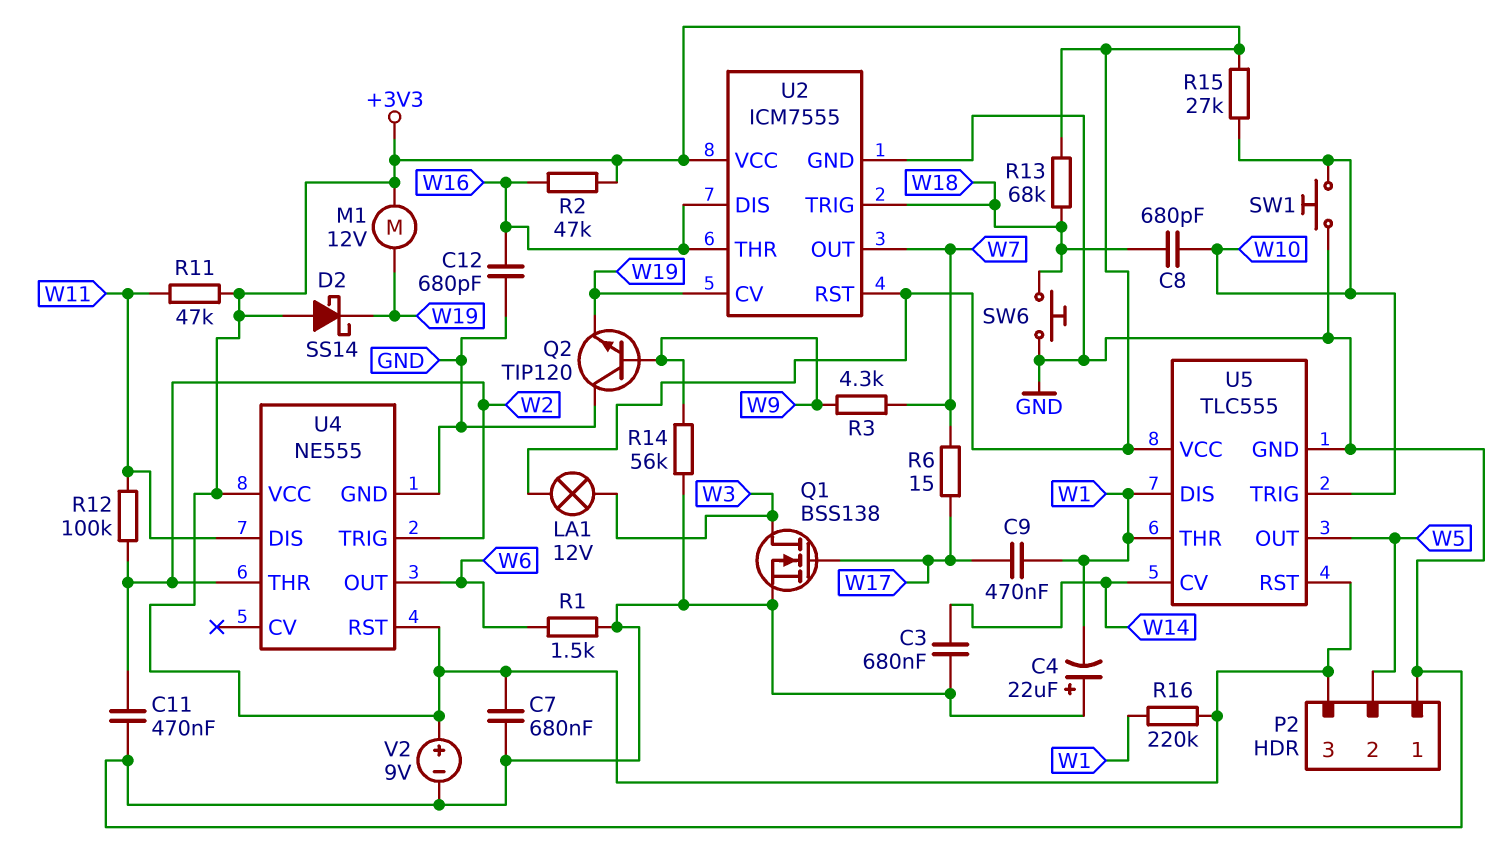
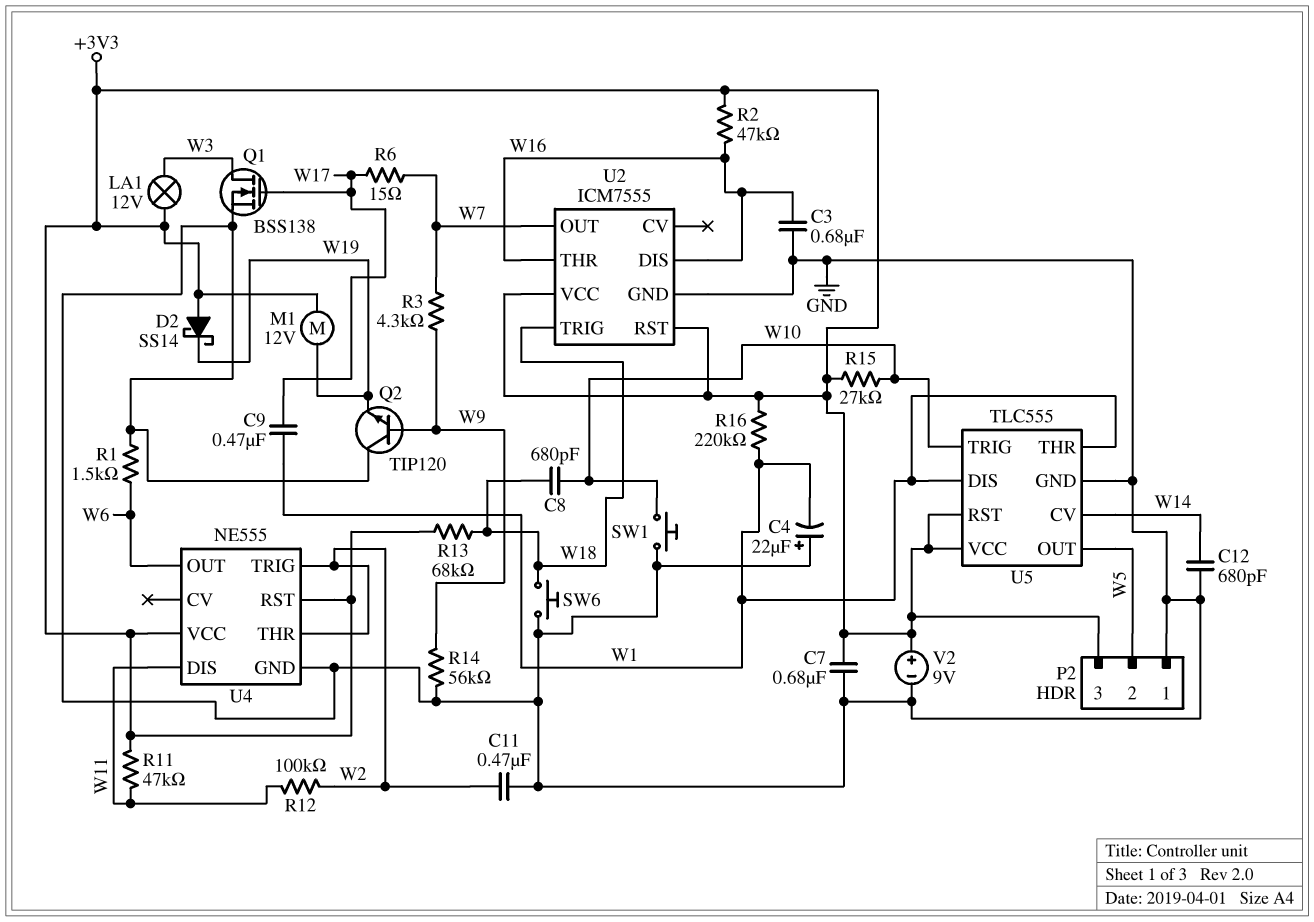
C3: 680nF (GND, W14) -> 680nF (GND, W16)
C12: 680pF (GND, W16) -> 680pF (GND, W14)
U2 pin CV: W19 -> none

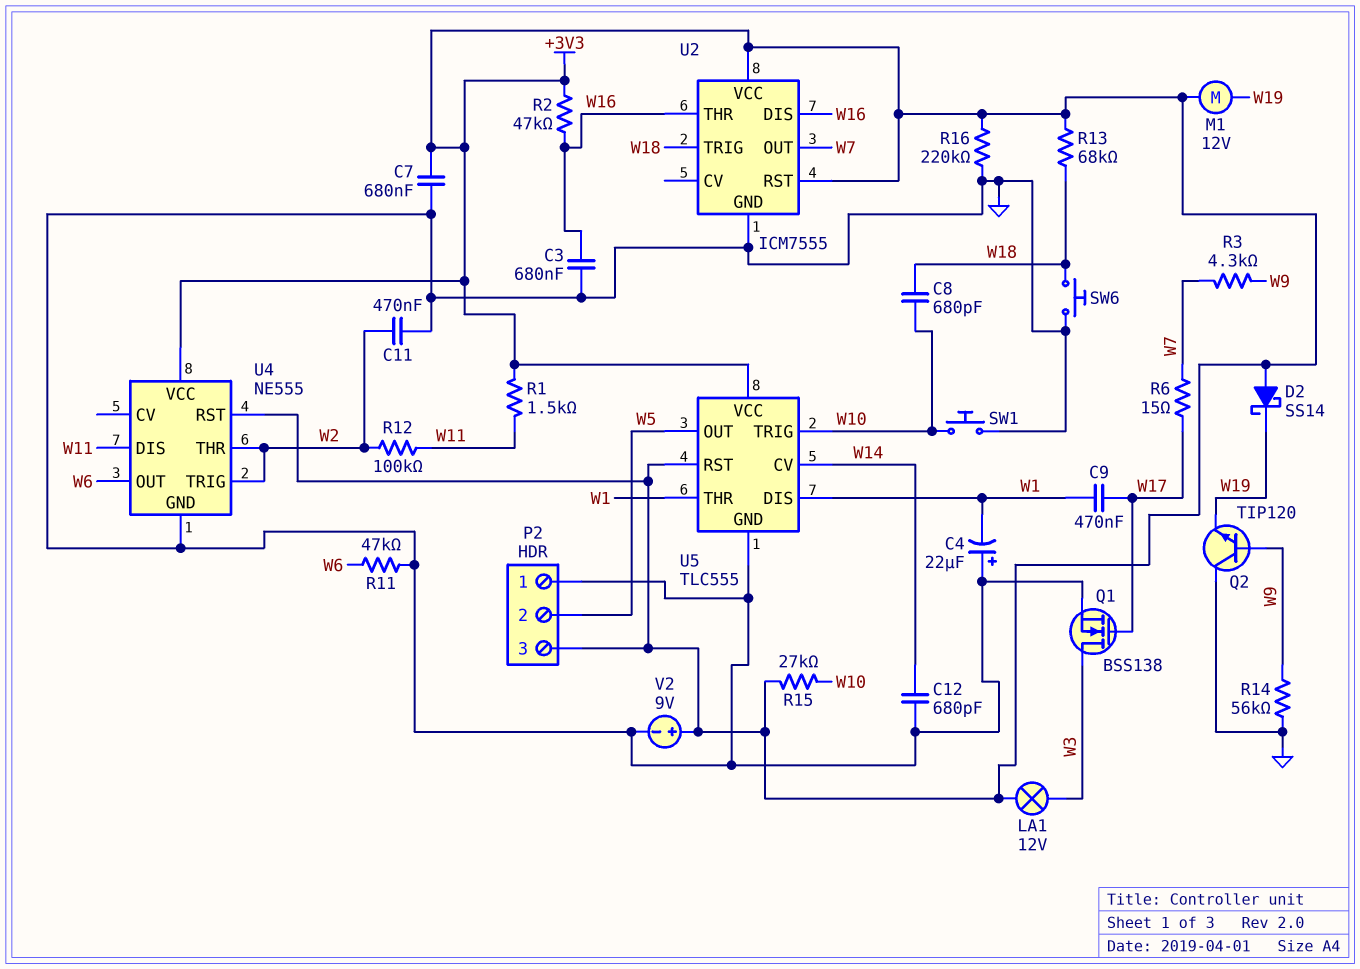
R1: 1.5k (GND, W6) -> 1.5k (+3V3, W11)
R11: 47k (+3V3, W11) -> 47k (GND, W6)
R16: 220k (+3V3, W1) -> 220k (+3V3, GND)

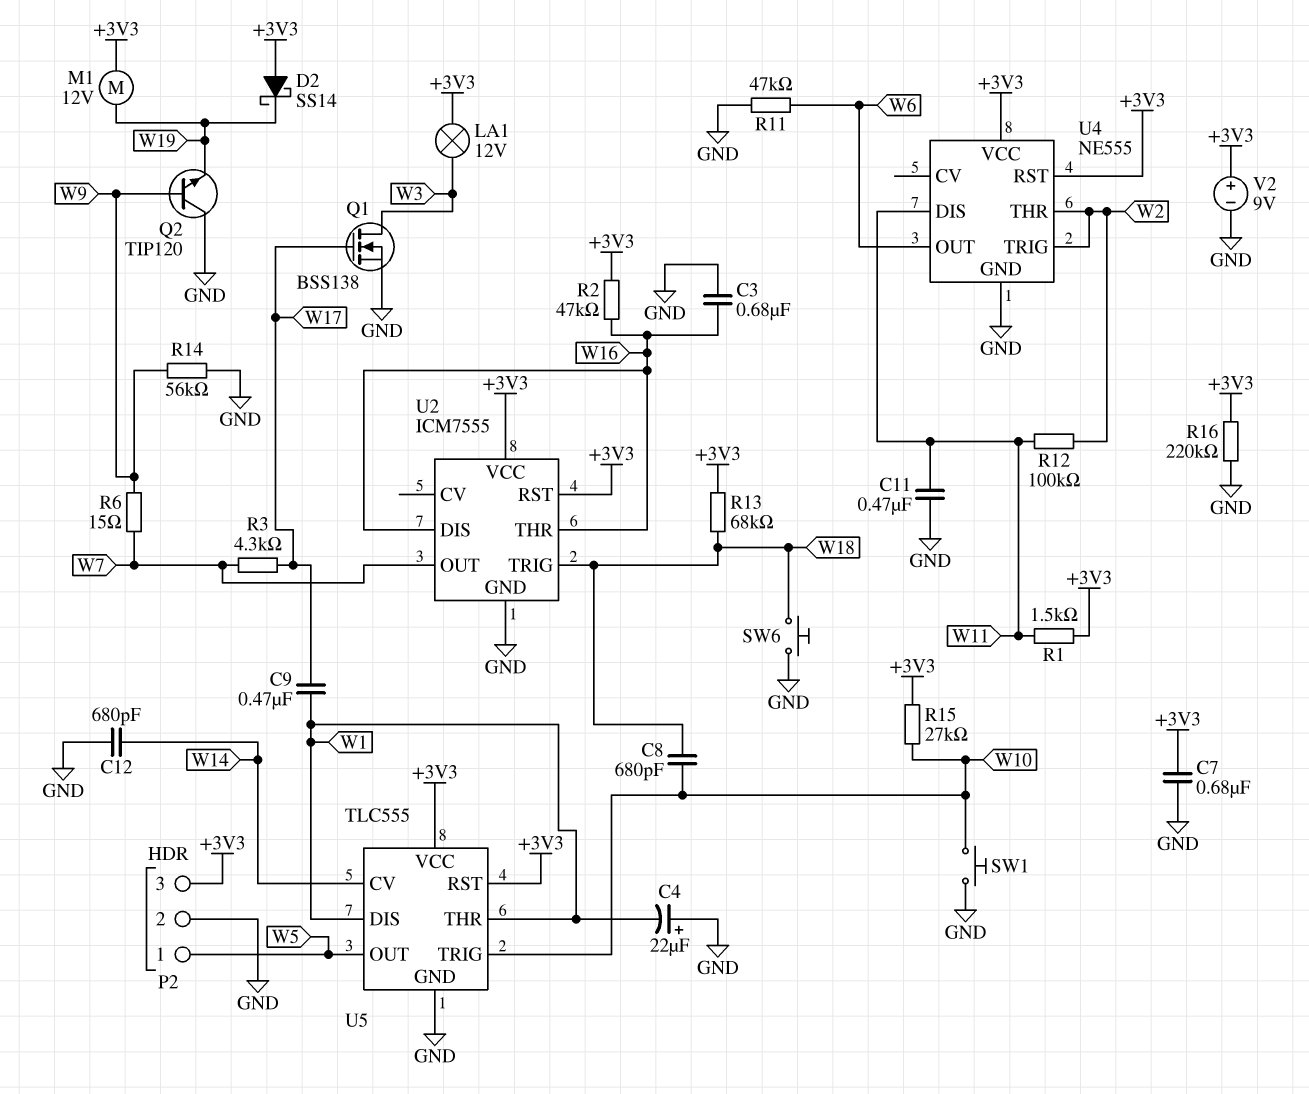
C11: 470nF (GND, W2) -> 470nF (GND, W11)
P2 pin 1: GND -> W5
P2 pin 2: W5 -> GND
R3: 4.3k (W7, W9) -> 4.3k (W7, W17)
R6: 15 (W7, W17) -> 15 (W7, W9)

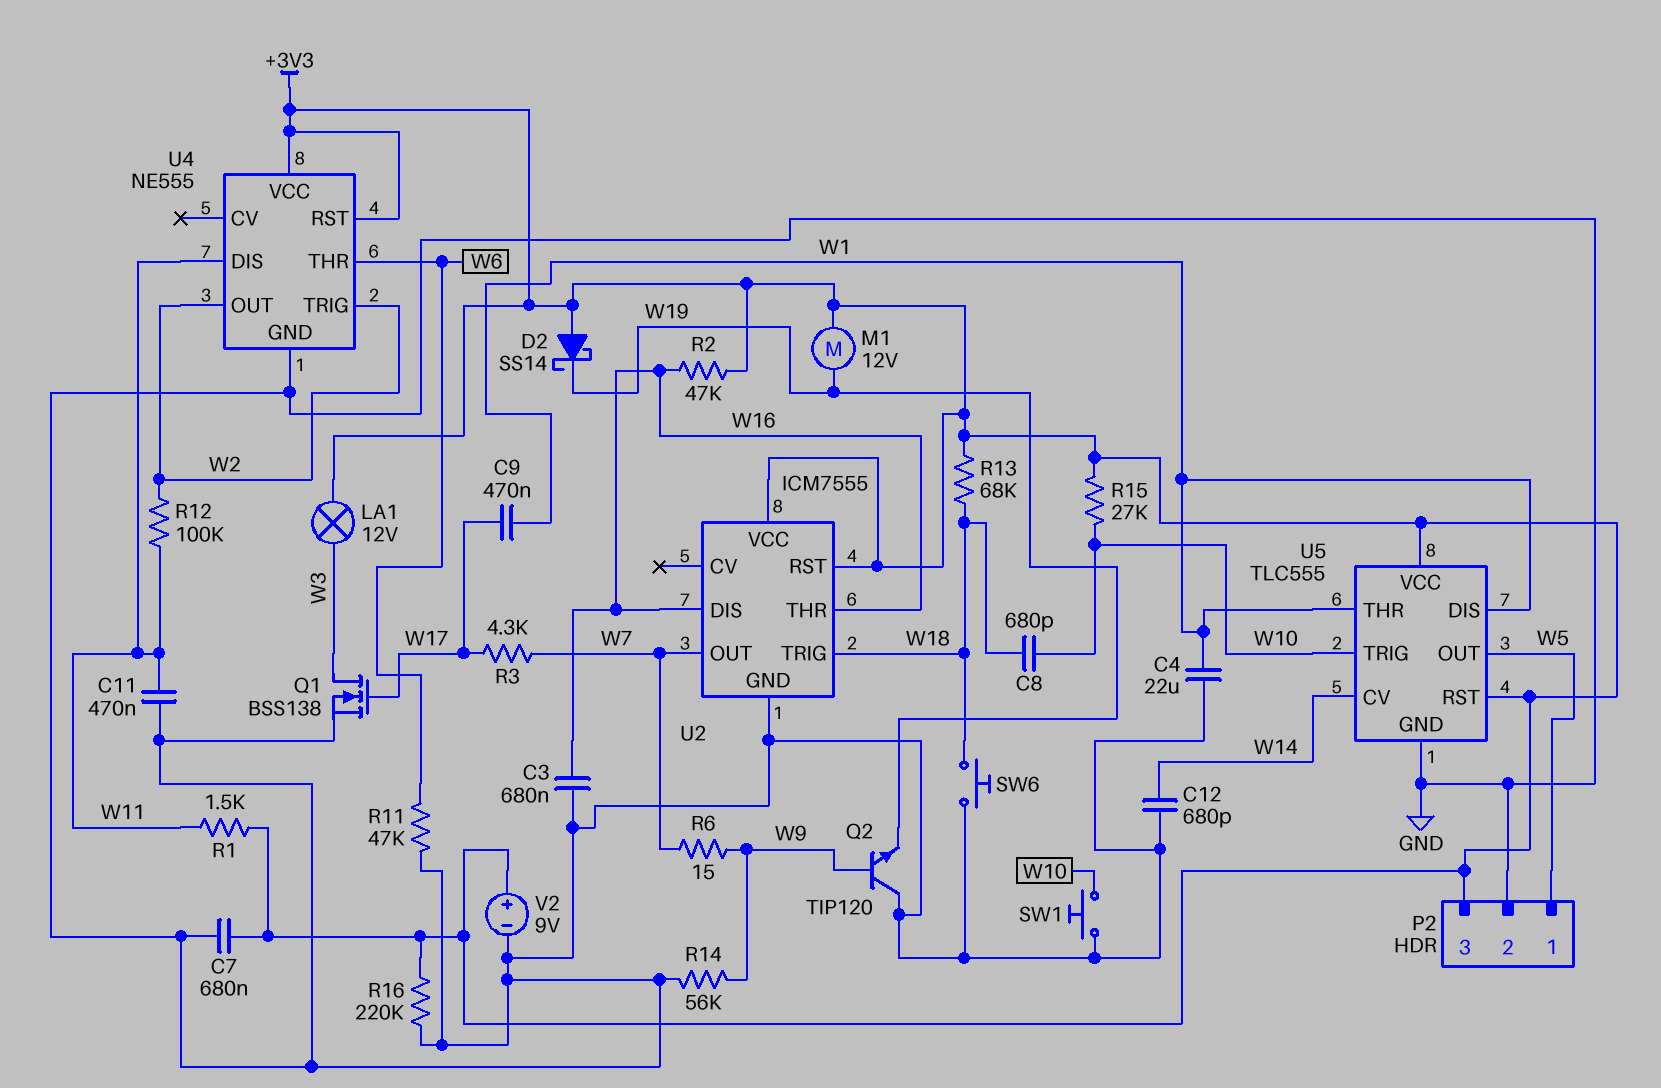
C4: 22uF (plus GND, minus W1) -> 22uF (GND, W1)
U4 pin OUT: W6 -> W2
U4 pin THR: W2 -> W6

